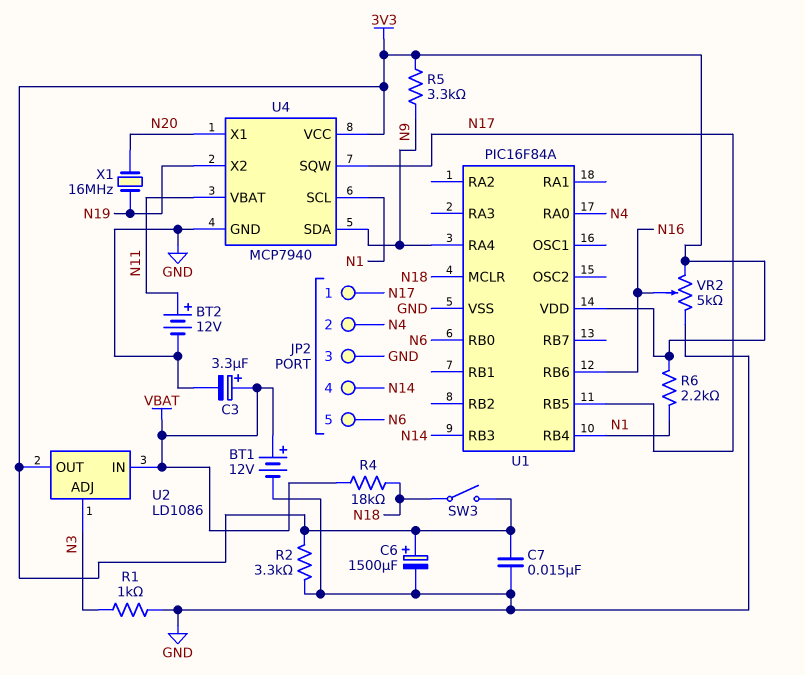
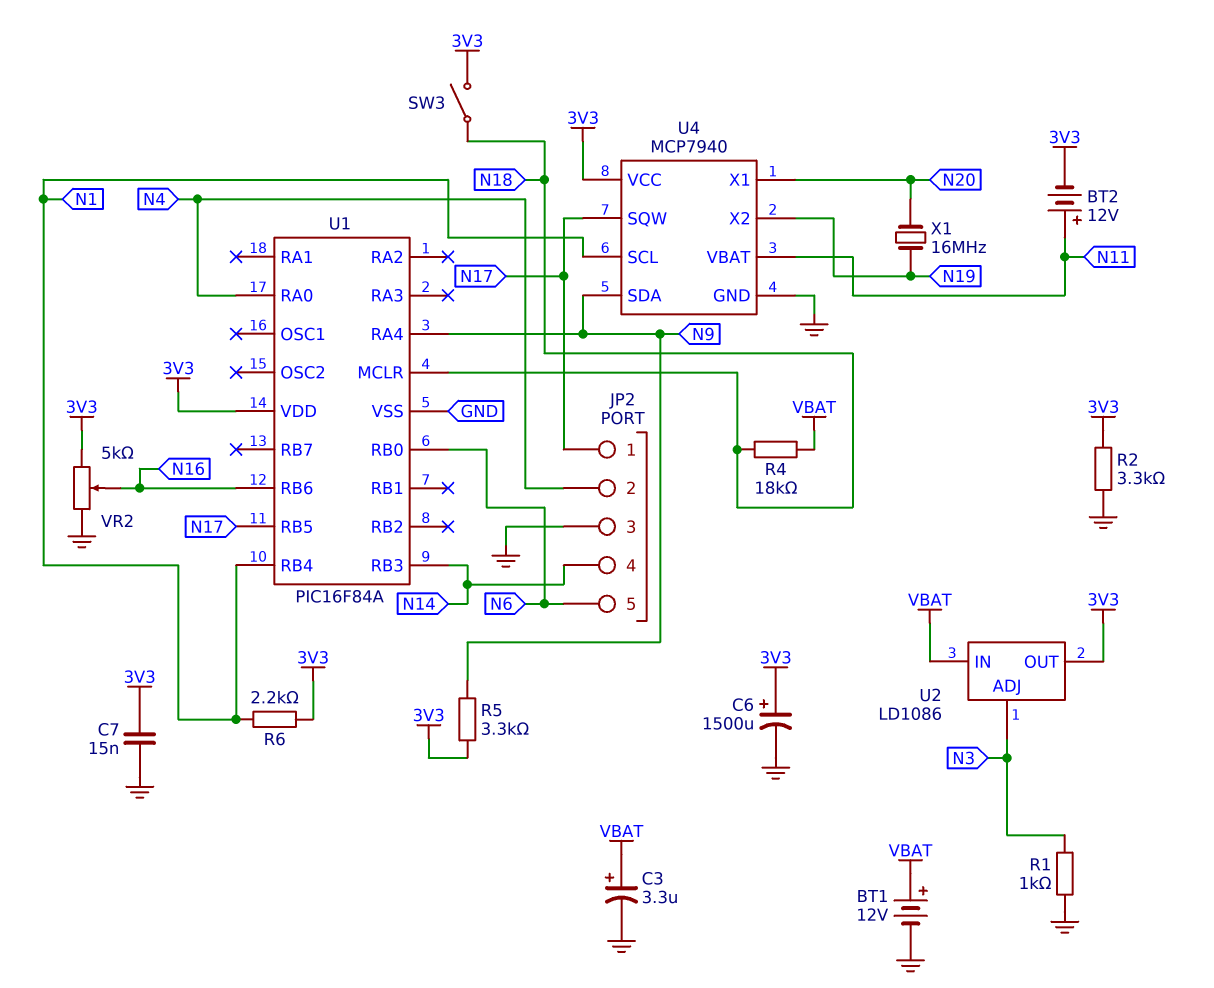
BT2: 12V (plus N11, minus GND) -> 12V (plus N11, minus 3V3)

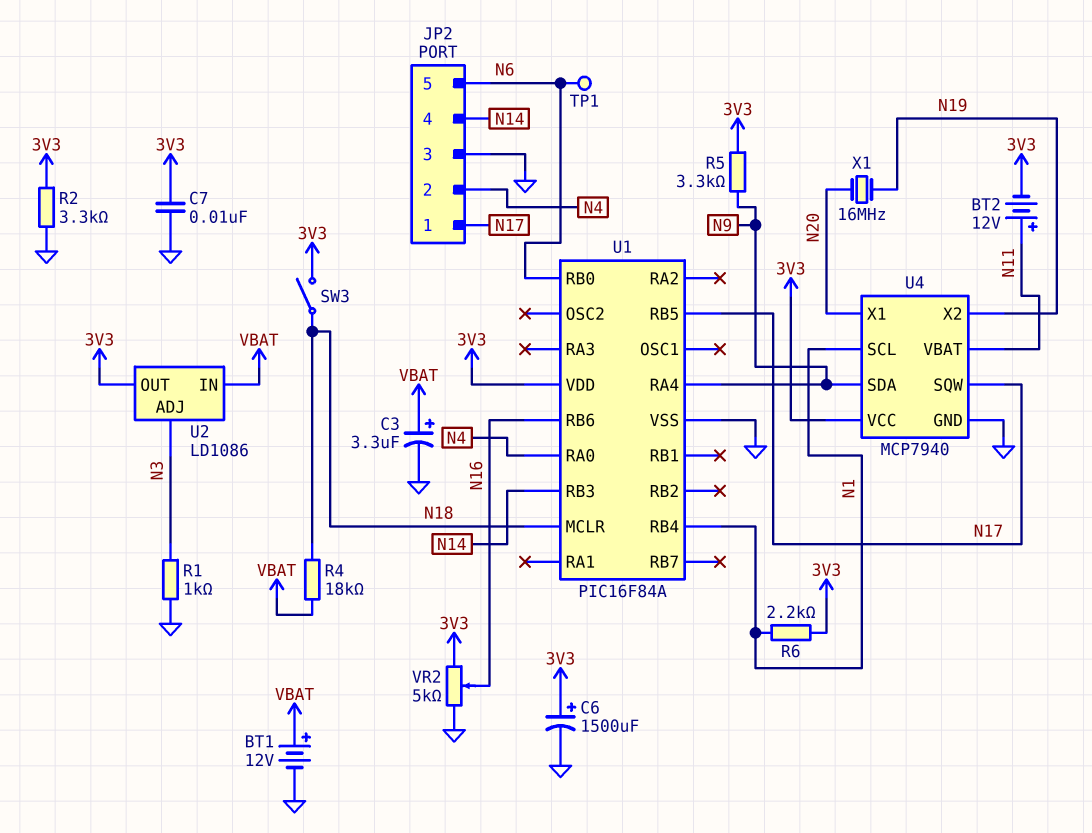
C7: 15nF (3V3, GND) -> 10nF (3V3, GND)
TP1: none -> test point (N6)

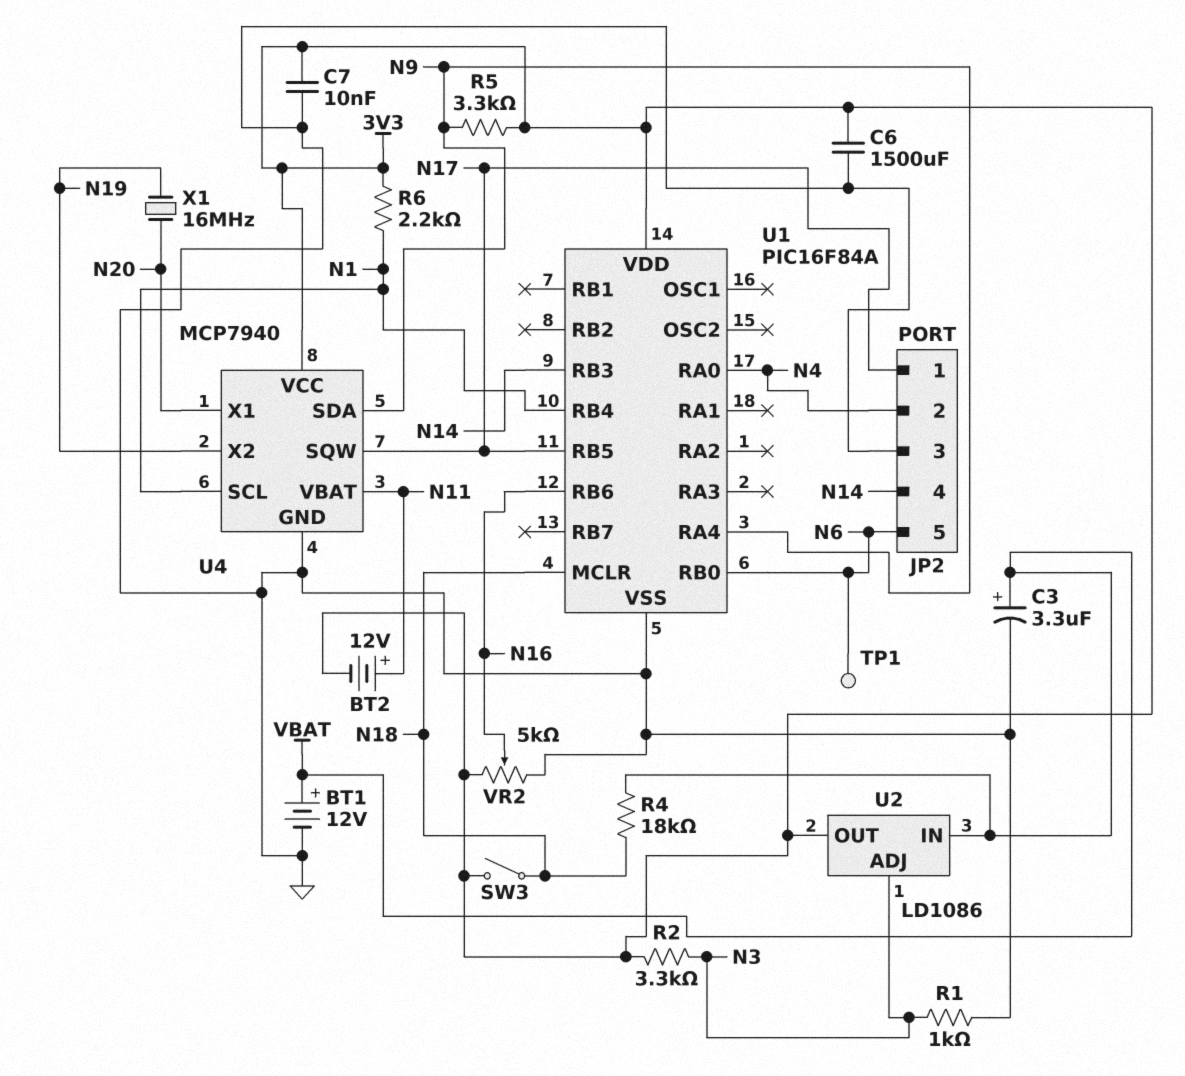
C6: 1500uF (plus 3V3, minus GND) -> 1500uF (3V3, GND)
R2: 3.3k (3V3, GND) -> 3.3k (3V3, N3)

